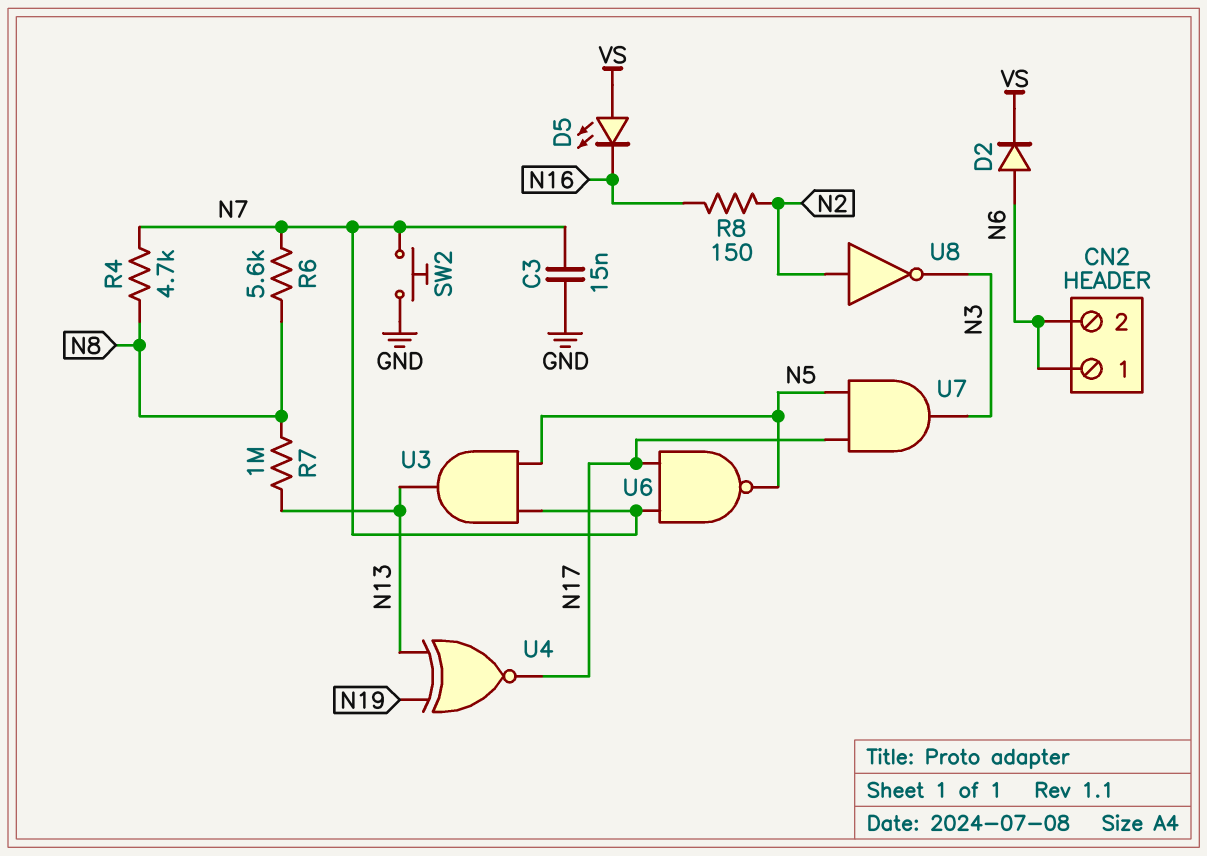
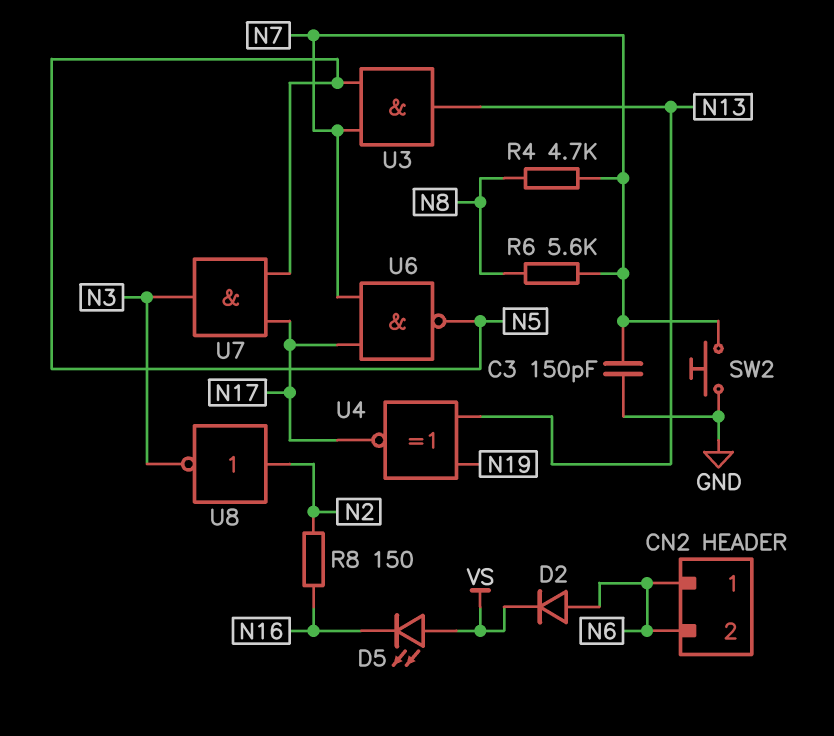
C3: 15nF (GND, N7) -> 150pF (GND, N7)
R7: 1M (N8, N13) -> none

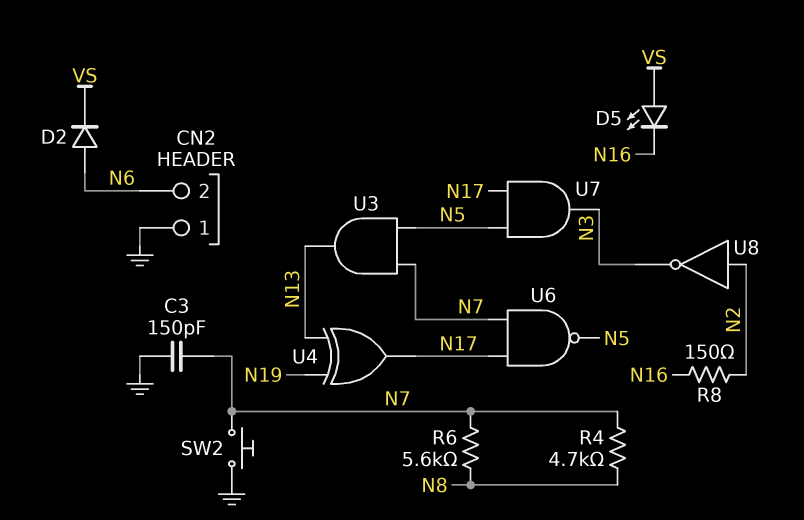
CN2 pin 1: N6 -> GND
U4: XNOR (in N13, in N19, out N17) -> XOR (in N13, in N19, out N17)

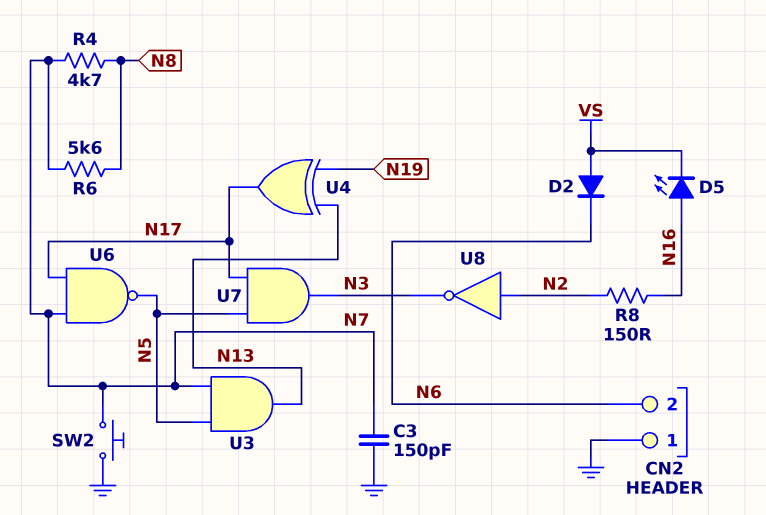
D2: diode (A N6, K VS) -> diode (A VS, K N6)
D5: LED (A VS, K N16) -> LED (A N16, K VS)

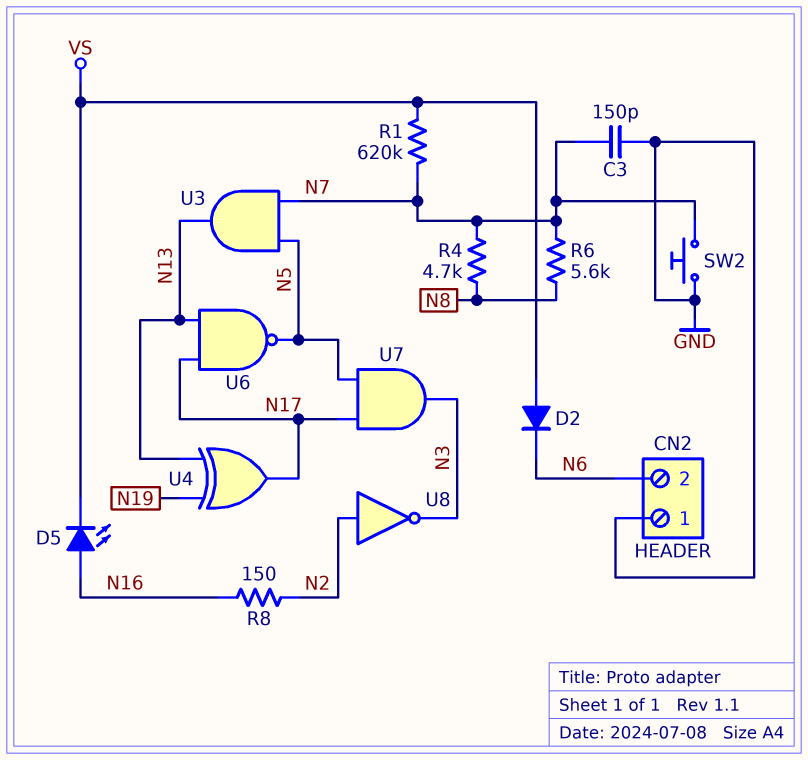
R1: none -> 620k (N7, VS)
U6: NAND (in N7, in N17, out N5) -> NAND (in N13, in N17, out N5)

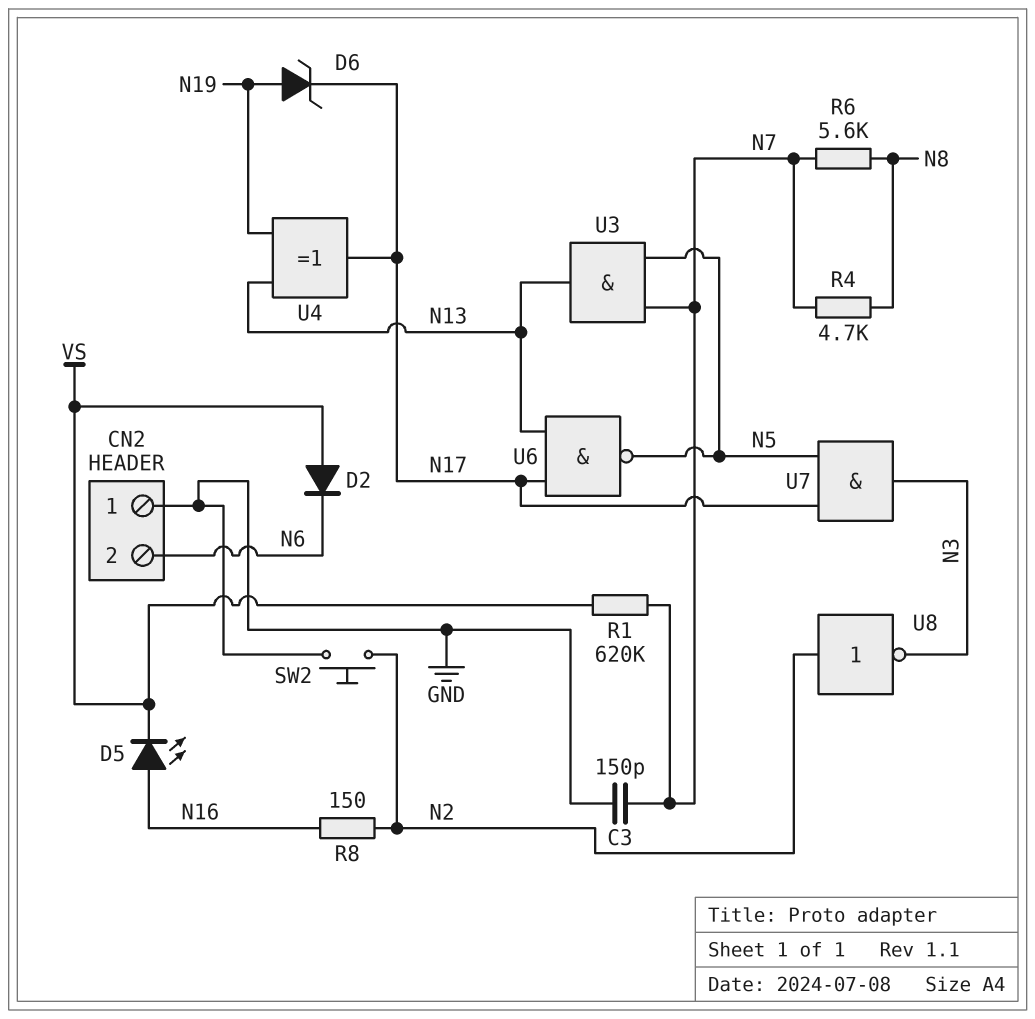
D6: none -> zener (A N19, K N17)
SW2: button (GND, N7) -> button (GND, N2)

